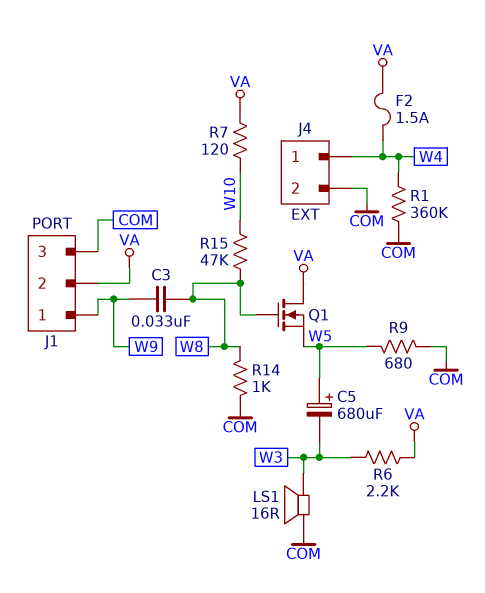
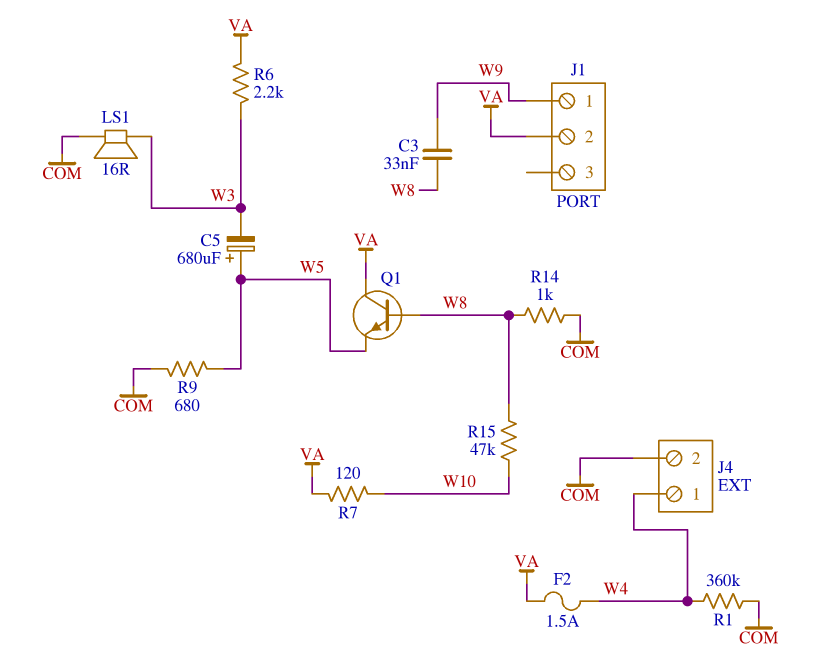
J1 pin 3: COM -> none
Q1: NMOS (G W8, D VA, S W5) -> NPN (B W8, C VA, E W5)

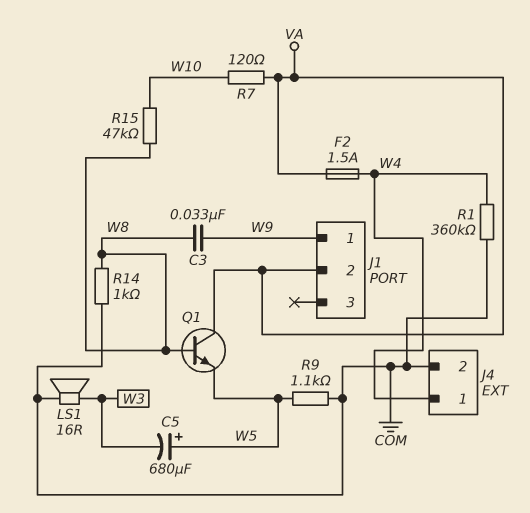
R6: 2.2k (VA, W3) -> none
R9: 680 (COM, W5) -> 1.1k (COM, W5)

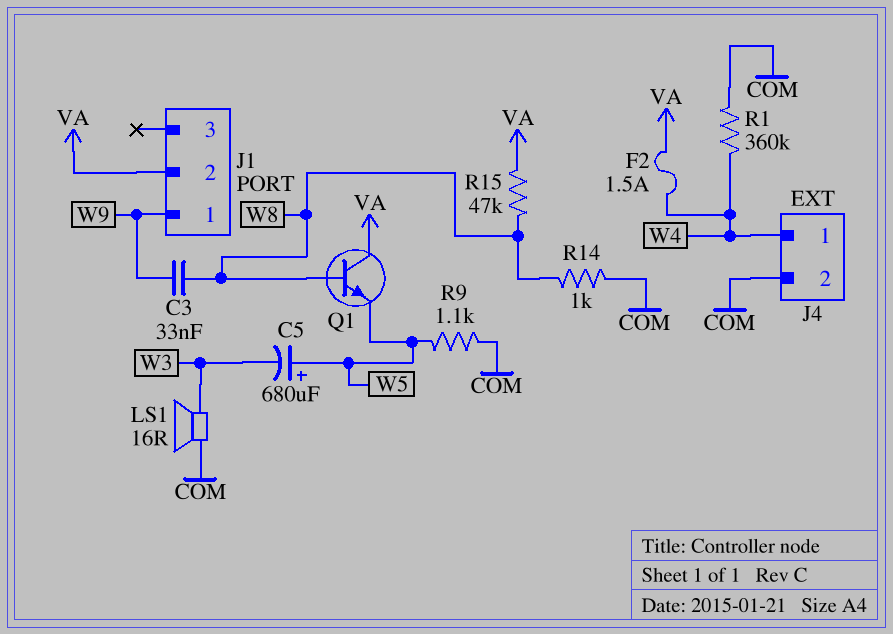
R7: 120 (VA, W10) -> none
R15: 47k (W8, W10) -> 47k (VA, W8)

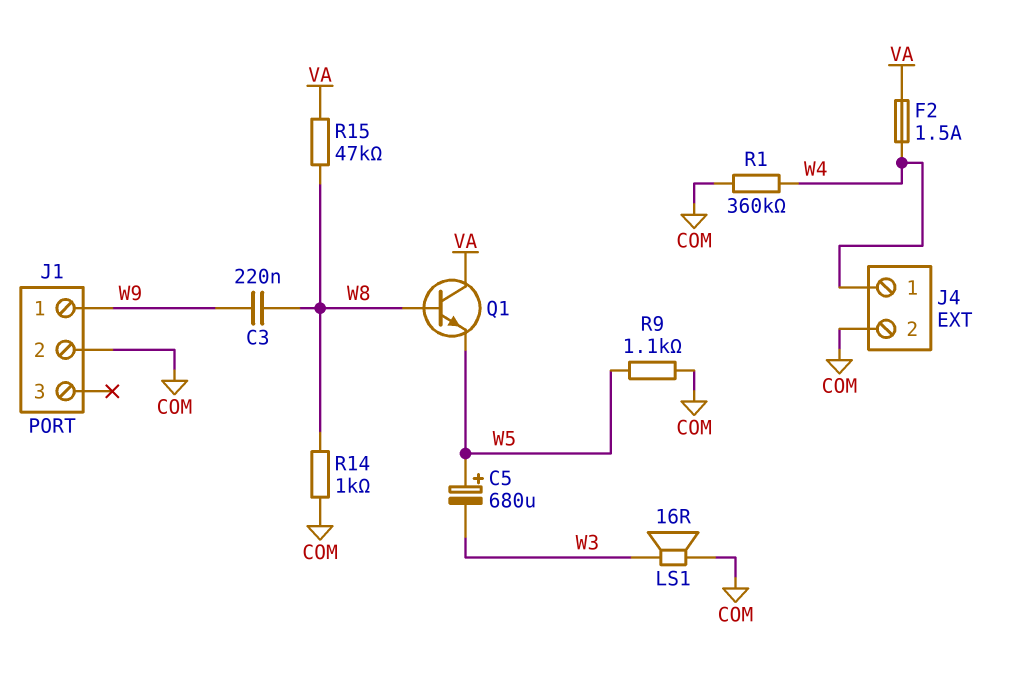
C3: 33nF (W8, W9) -> 220nF (W8, W9)
J1 pin 2: VA -> COM

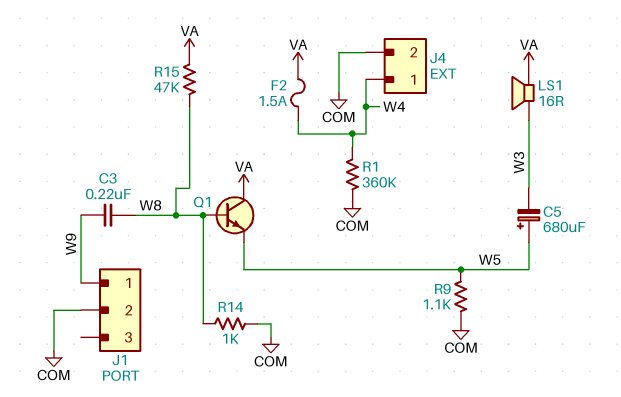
LS1: speaker 16R (COM, W3) -> speaker 16R (VA, W3)

